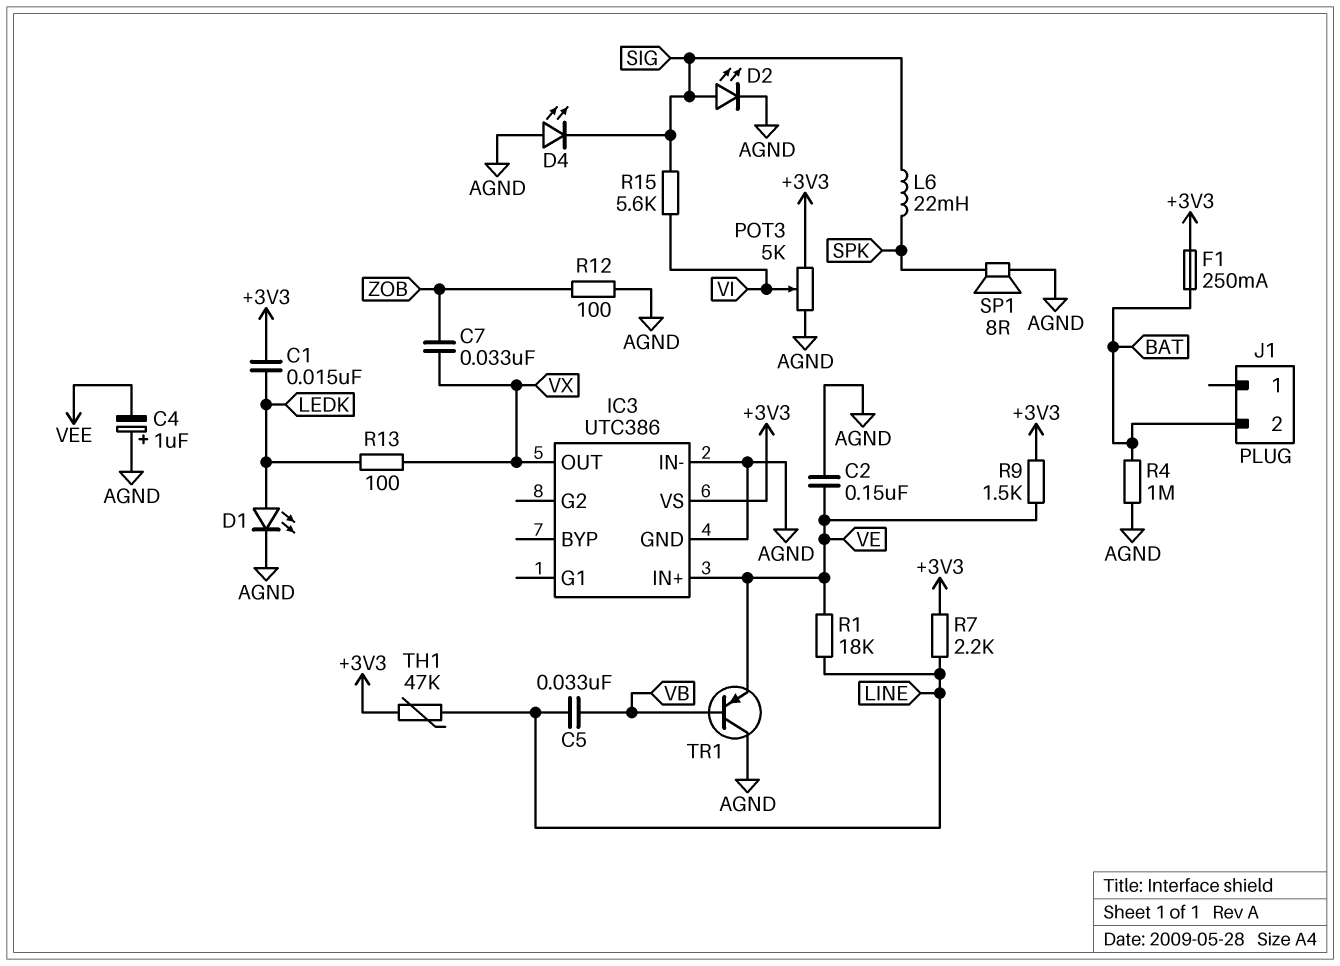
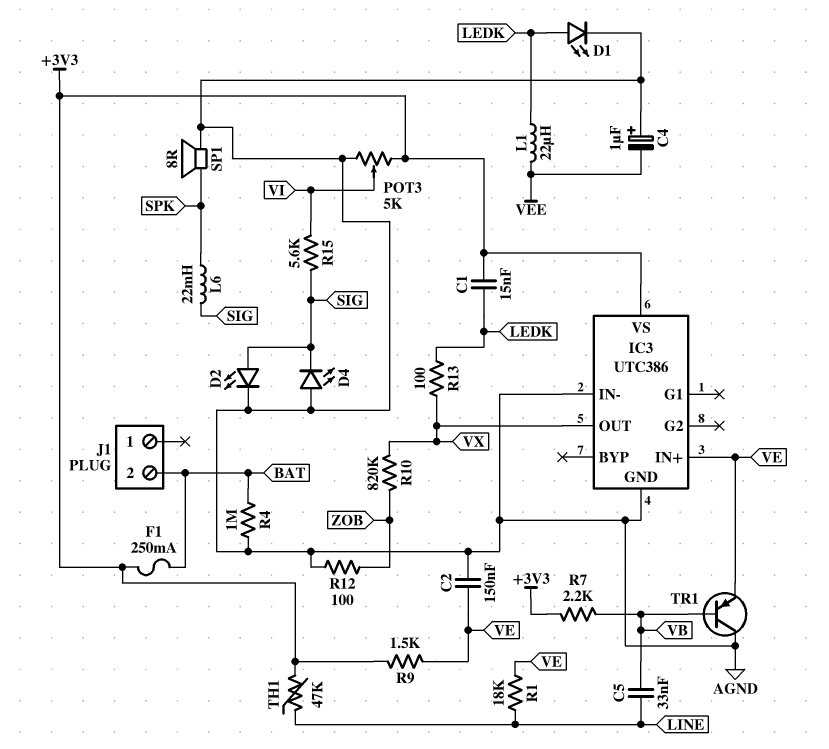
C7: 33nF (VX, ZOB) -> none
L1: none -> 22uH (LEDK, VEE)
R7: 2.2k (+3V3, LINE) -> 2.2k (+3V3, VB)
R10: none -> 820k (VX, ZOB)

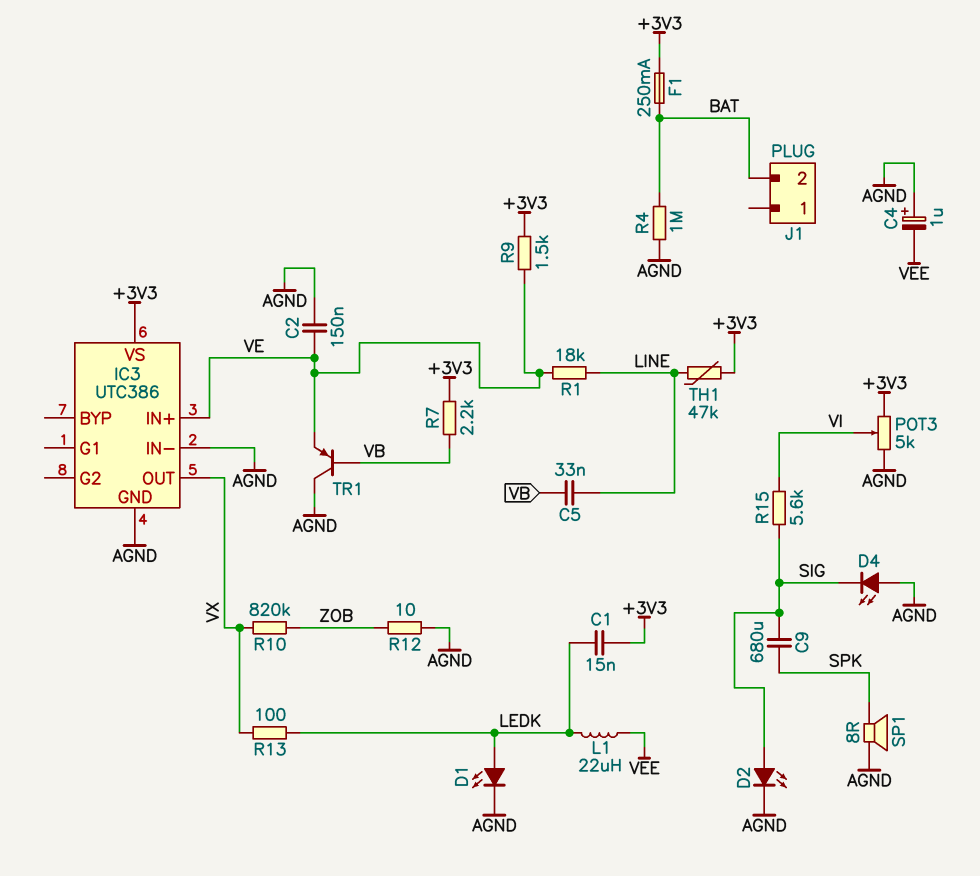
C9: none -> 680uF (SIG, SPK)
L6: 22mH (SIG, SPK) -> none
R12: 100 (AGND, ZOB) -> 10 (AGND, ZOB)

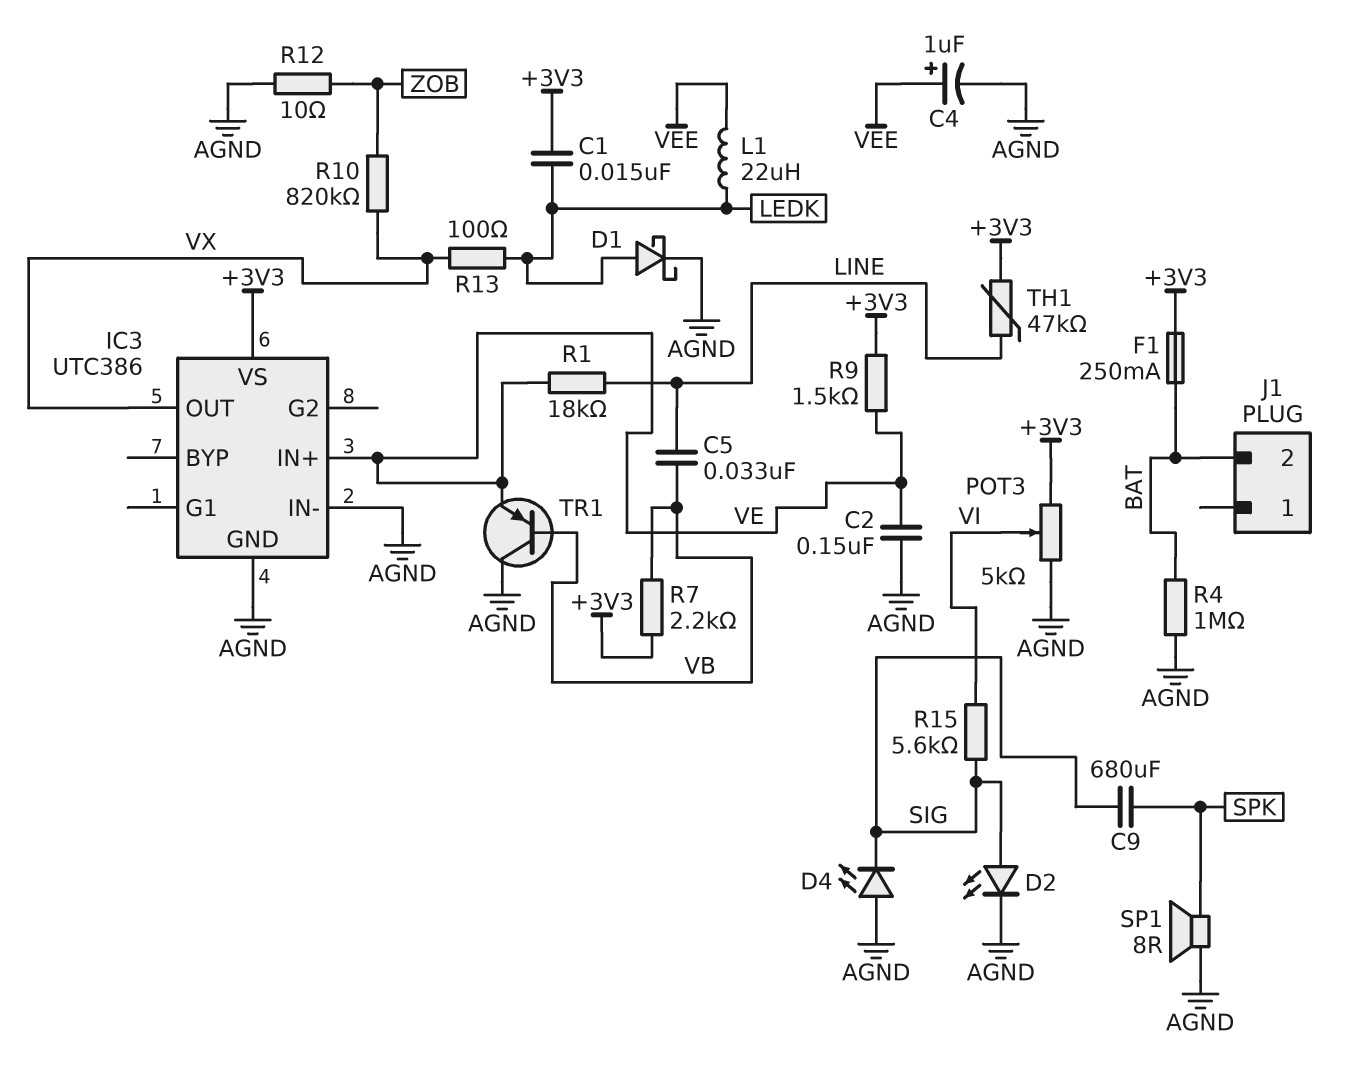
C4: 1uF (plus AGND, minus VEE) -> 1uF (plus VEE, minus AGND)
D1: LED (A LEDK, K AGND) -> schottky (A LEDK, K AGND)

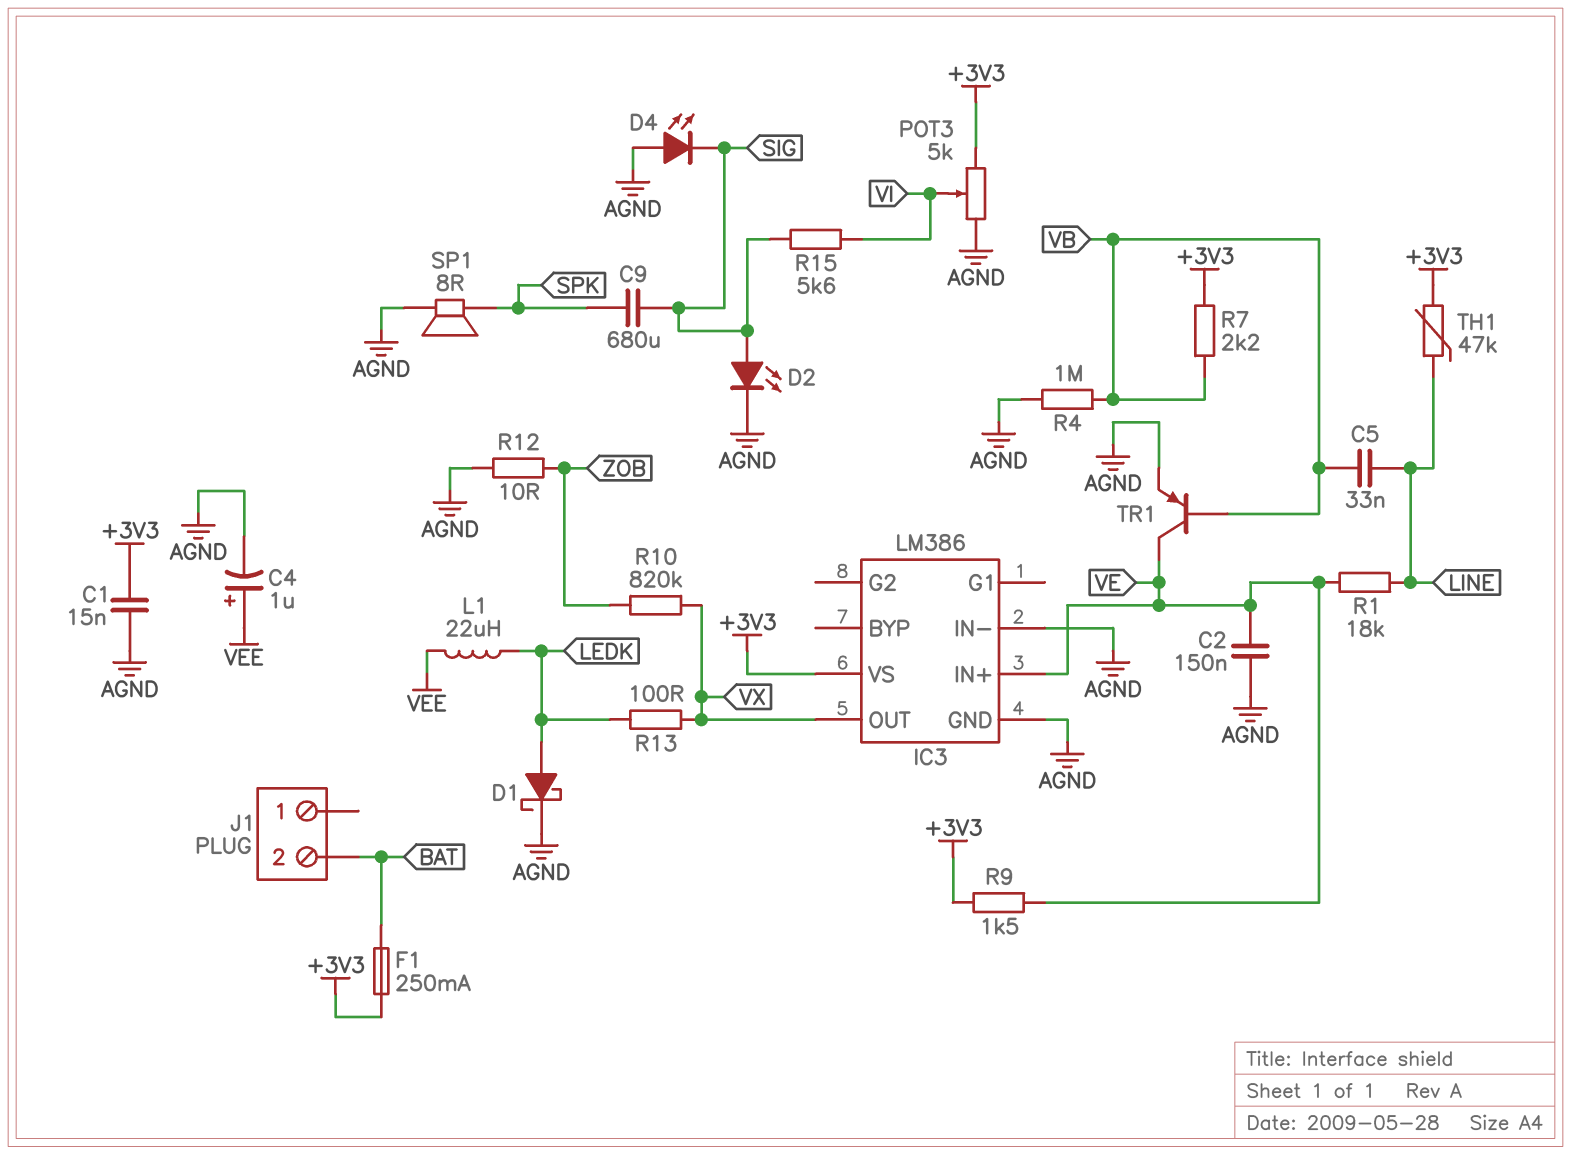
C1: 15nF (+3V3, LEDK) -> 15nF (+3V3, AGND)
IC3: UTC386 -> LM386
R4: 1M (AGND, BAT) -> 1M (AGND, VB)
TR1: PNP (B VB, C AGND, E VE) -> PNP (B VB, C VE, E AGND)

